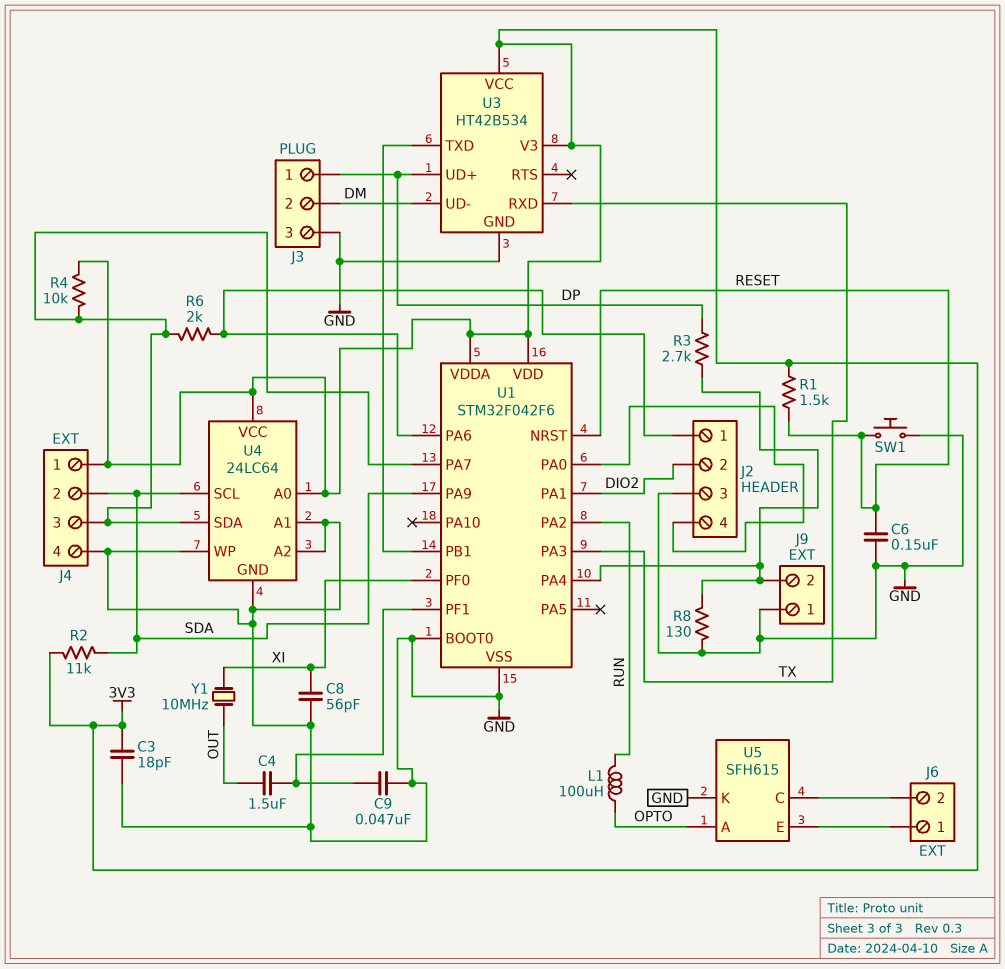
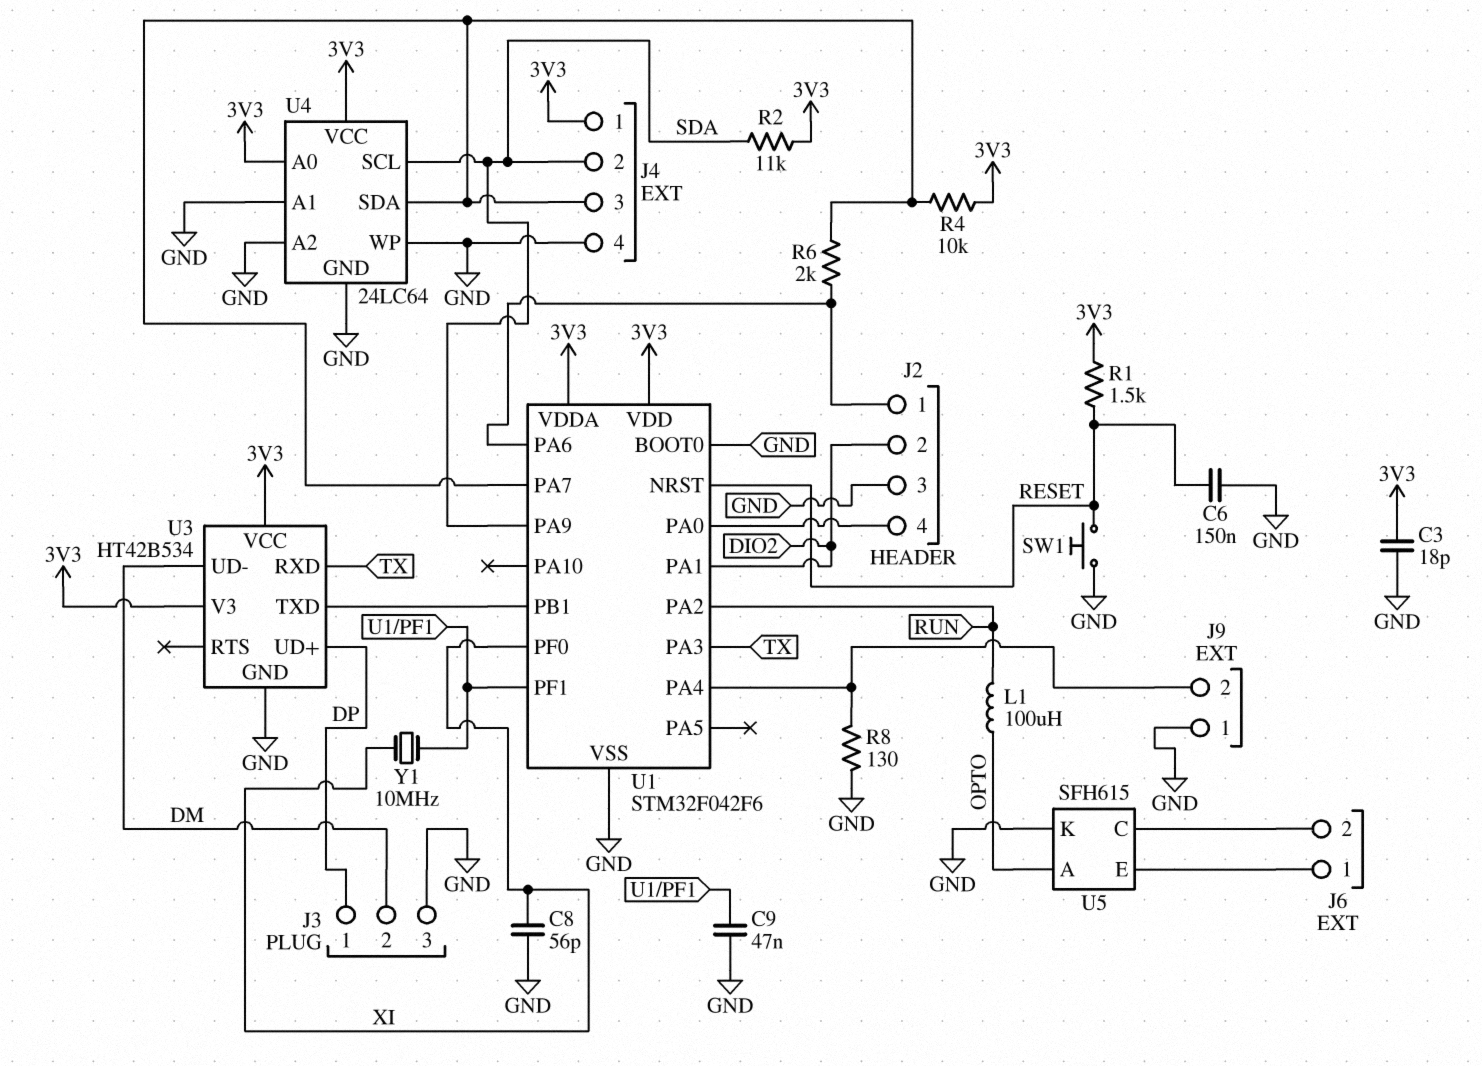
C4: 1.5uF (OUT, U1/PF1) -> none
R3: 2.7k (DP, J9/2) -> none
Y1: 10MHz (OUT, XI) -> 10MHz (U1/PF1, XI)

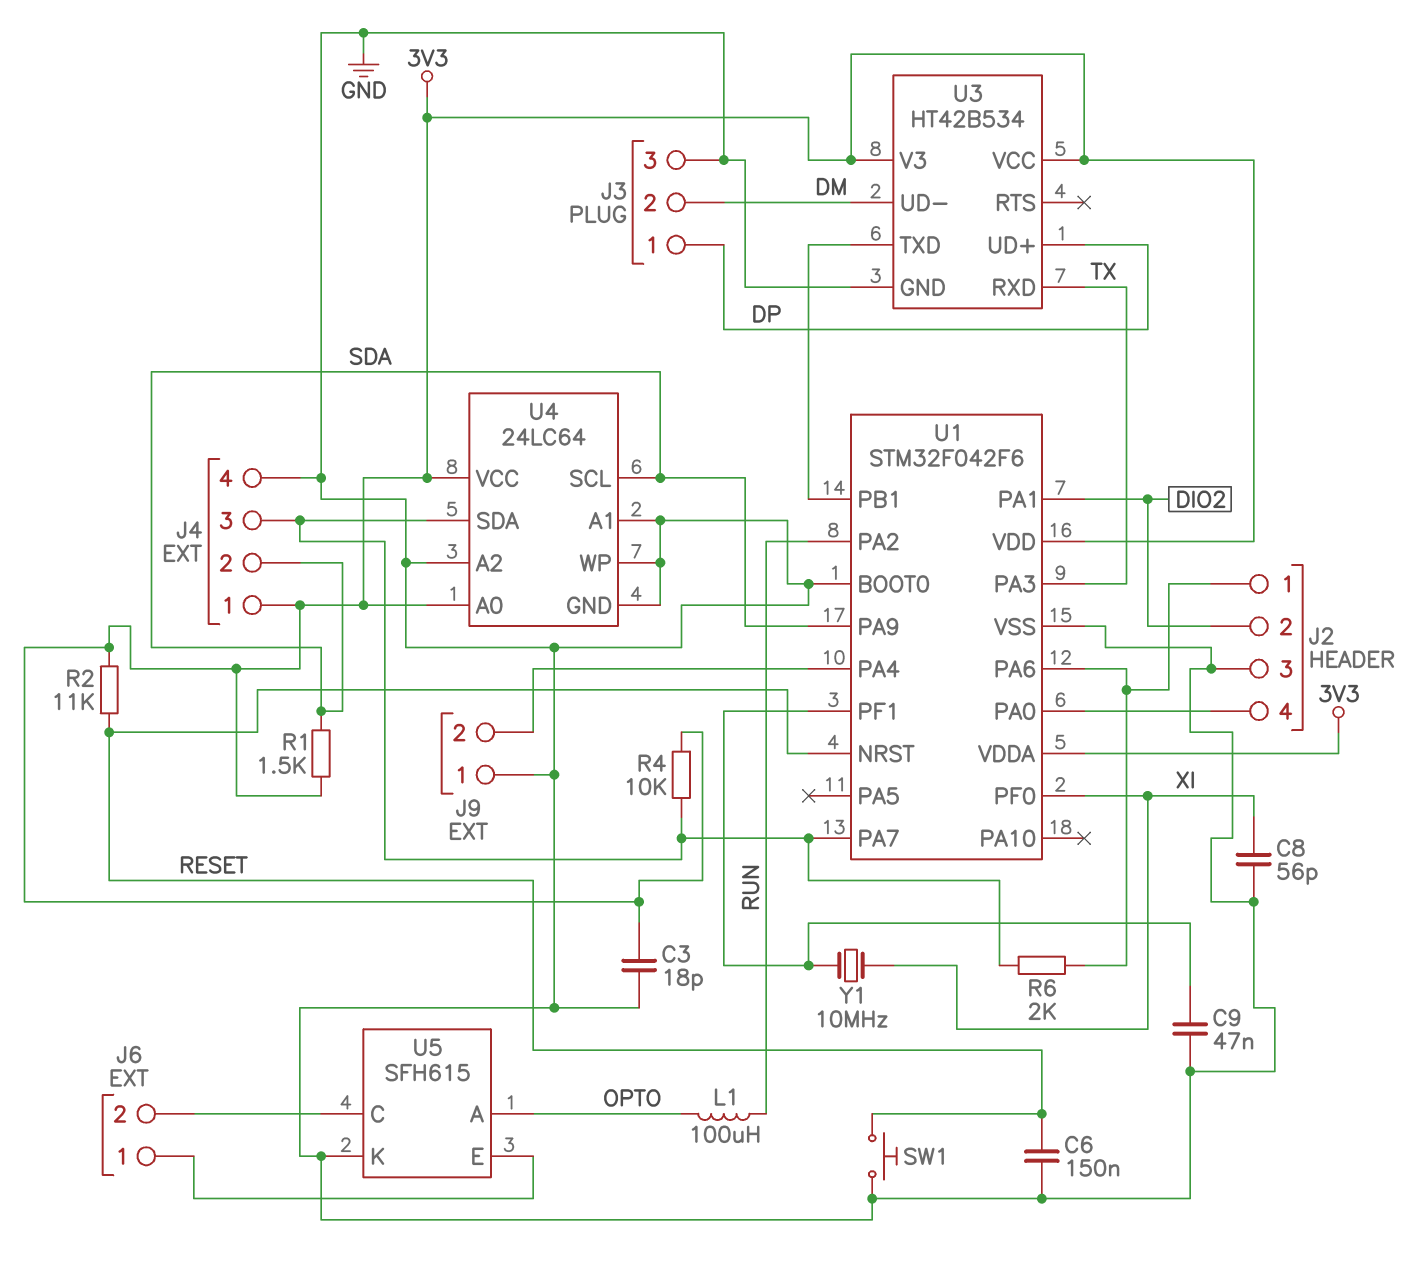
R1: 1.5k (3V3, RESET) -> 1.5k (3V3, SDA)
R2: 11k (3V3, SDA) -> 11k (3V3, RESET)
R8: 130 (GND, J9/2) -> none

